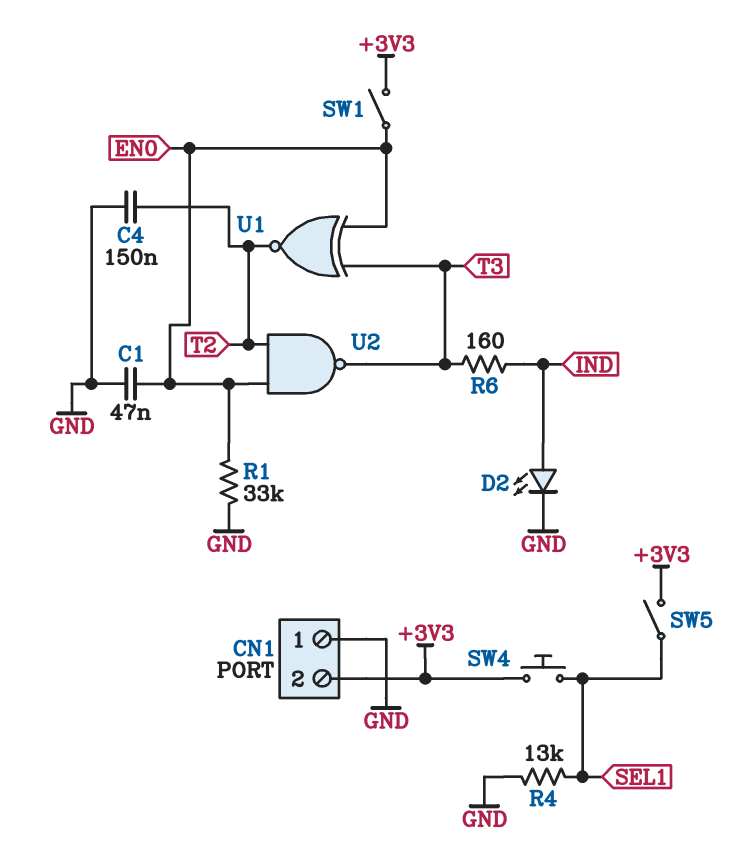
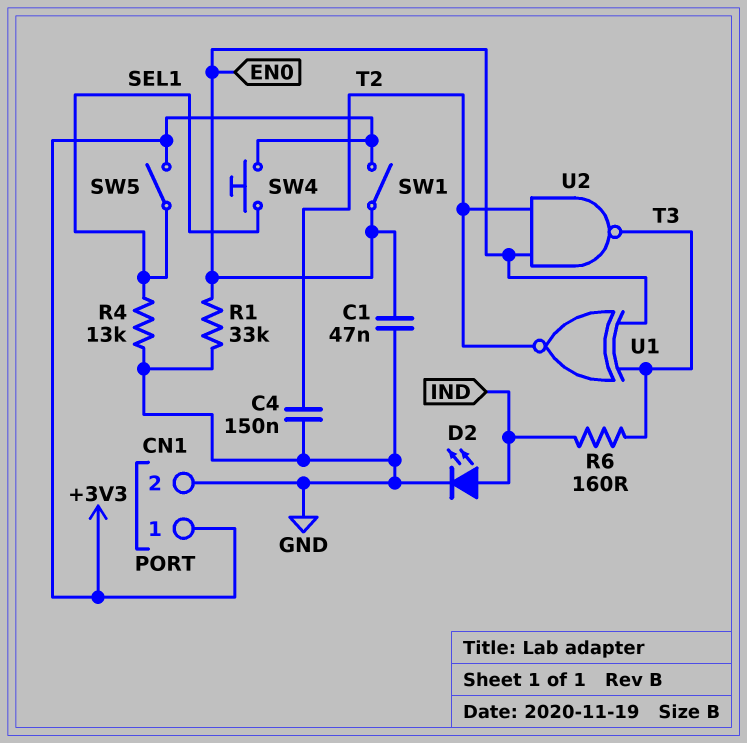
CN1 pin 1: GND -> +3V3
CN1 pin 2: +3V3 -> GND

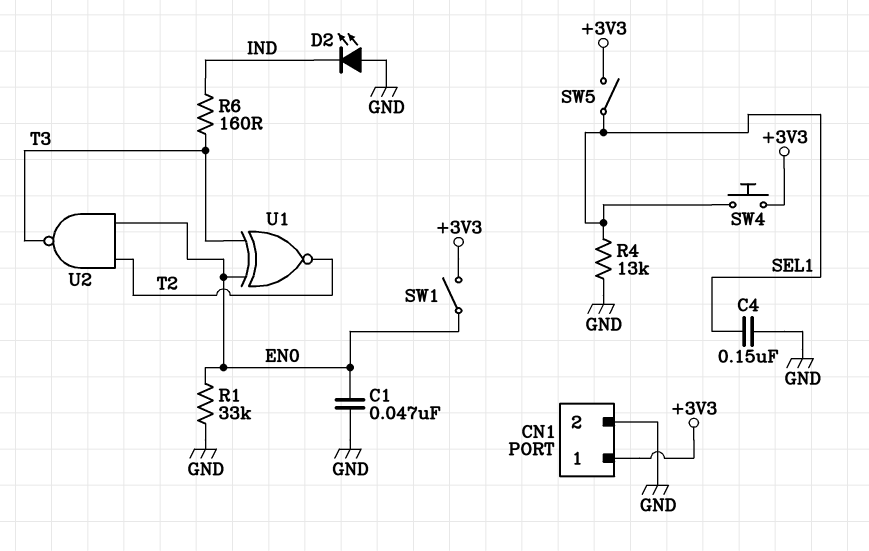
C4: 150nF (GND, T2) -> 150nF (GND, SEL1)
D2: LED (A IND, K GND) -> LED (A GND, K IND)

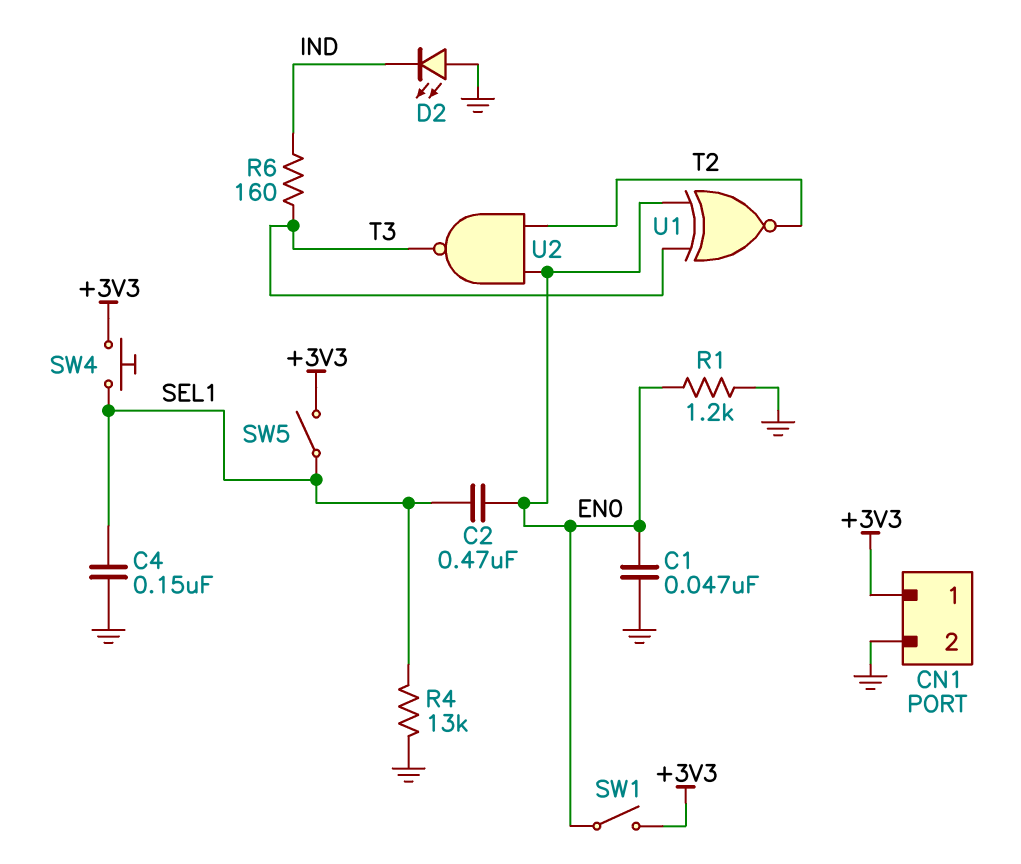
C2: none -> 470nF (EN0, SEL1)
R1: 33k (EN0, GND) -> 1.2k (EN0, GND)

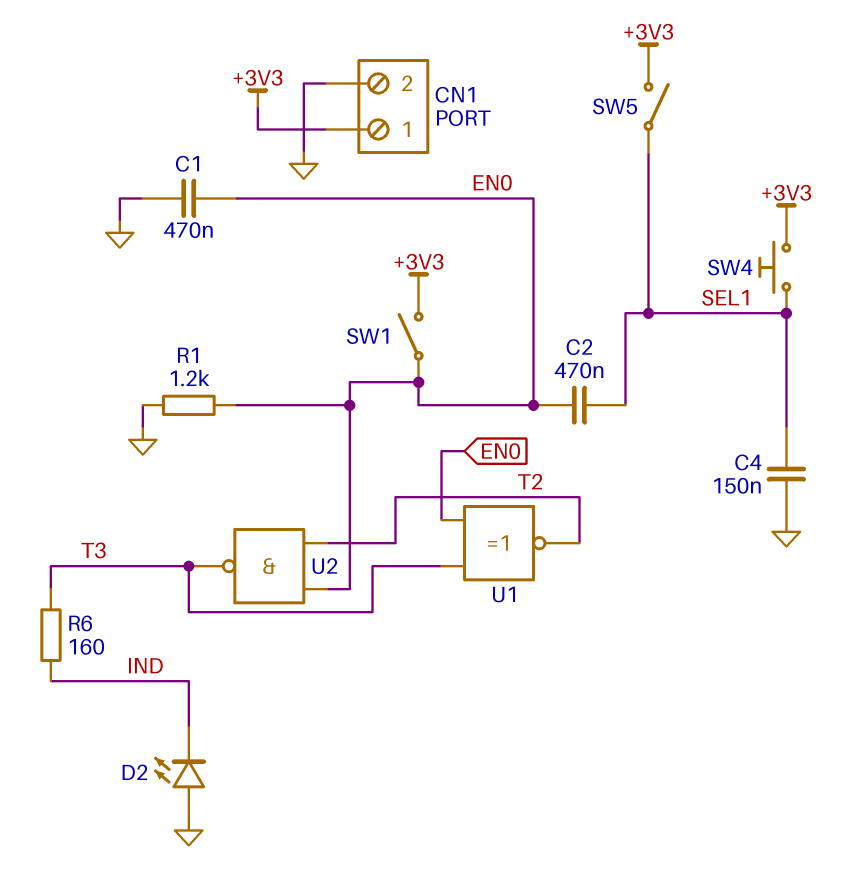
C1: 47nF (EN0, GND) -> 470nF (EN0, GND)
R4: 13k (GND, SEL1) -> none

